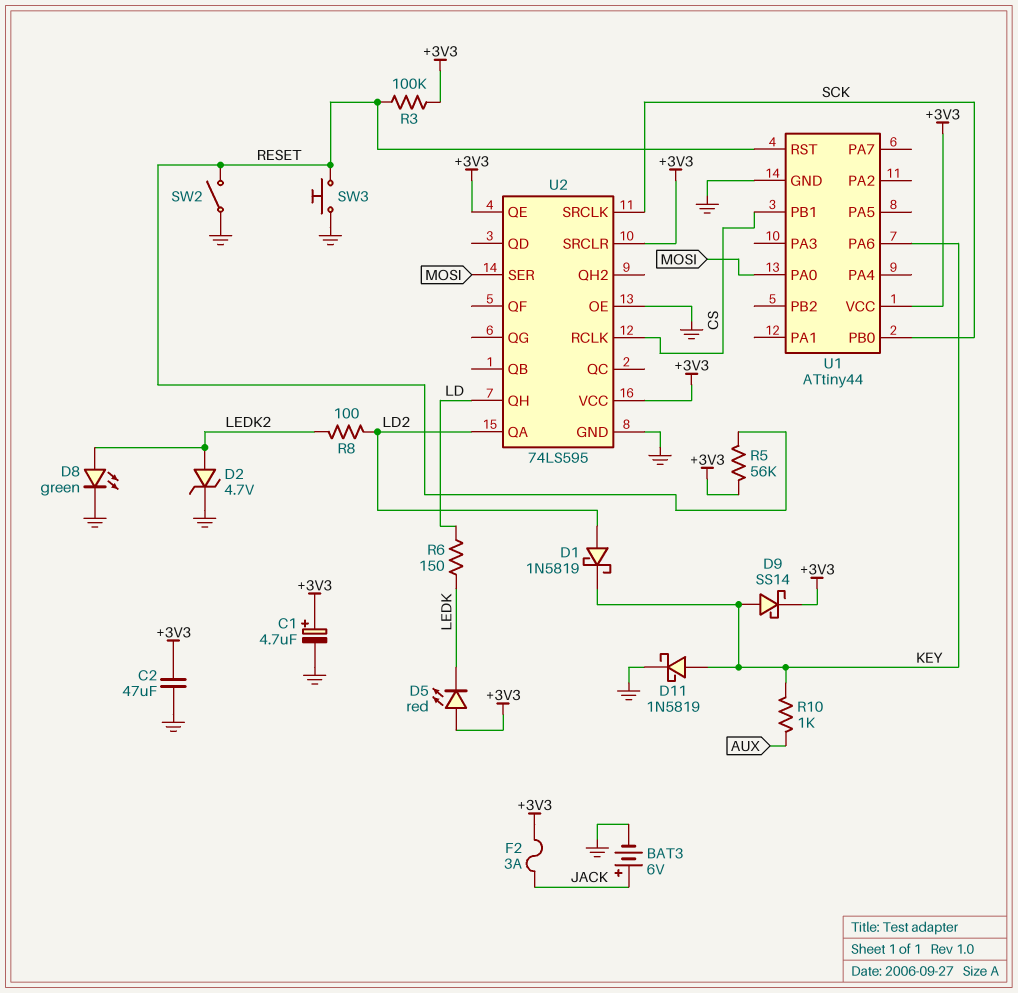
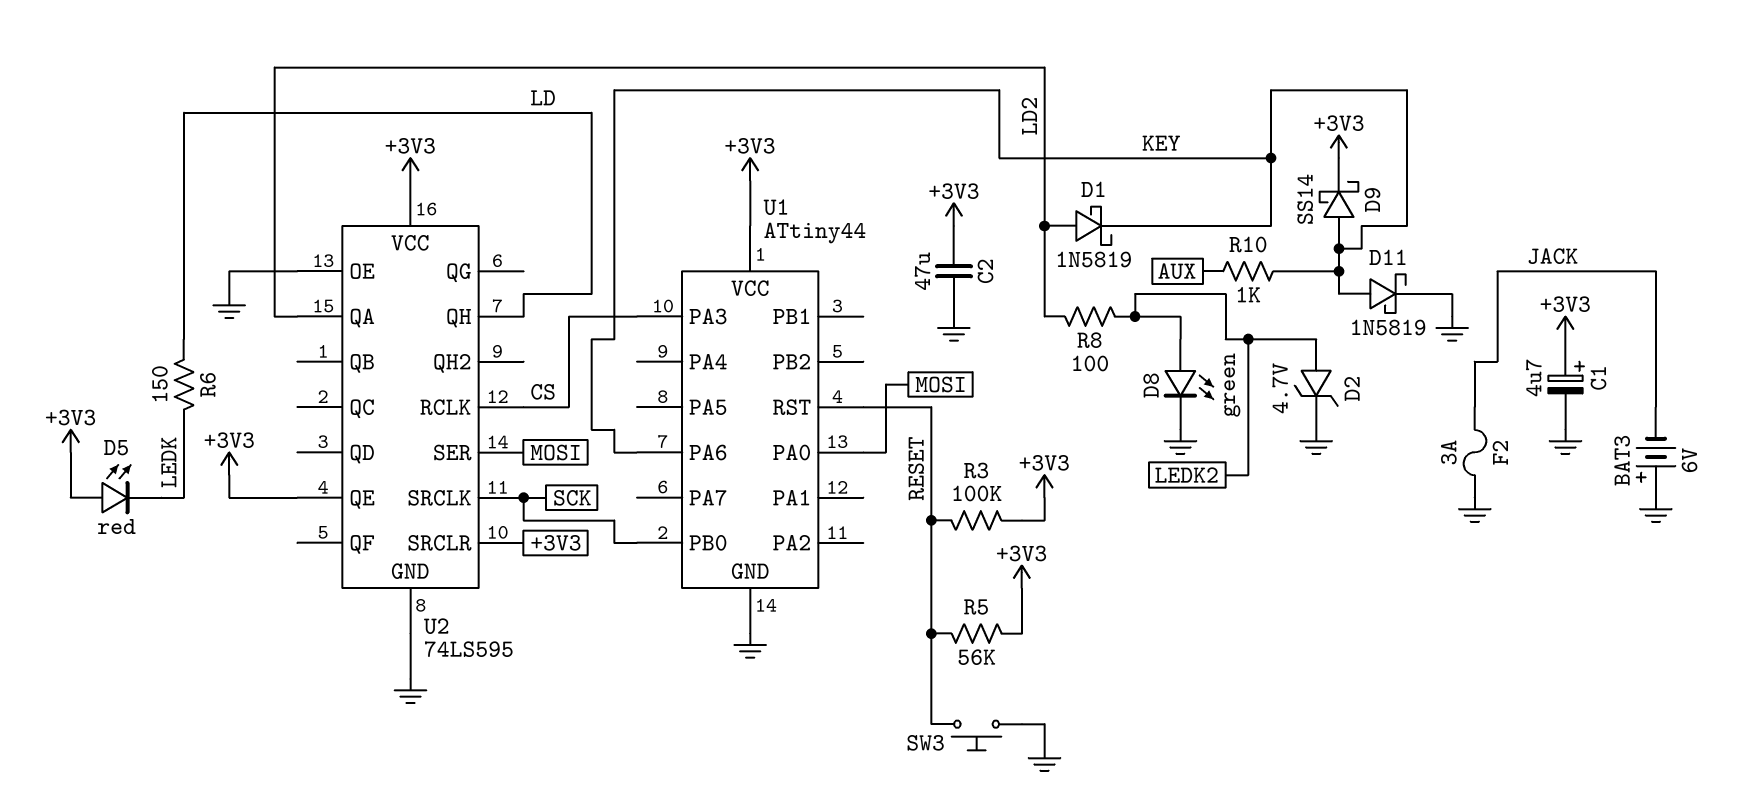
BAT3: 6V (plus JACK, minus GND) -> 6V (plus GND, minus JACK)
F2: 3A (+3V3, JACK) -> 3A (GND, JACK)
SW2: switch (GND, RESET) -> none
U1 pin PA3: none -> CS
U1 pin PB1: CS -> none

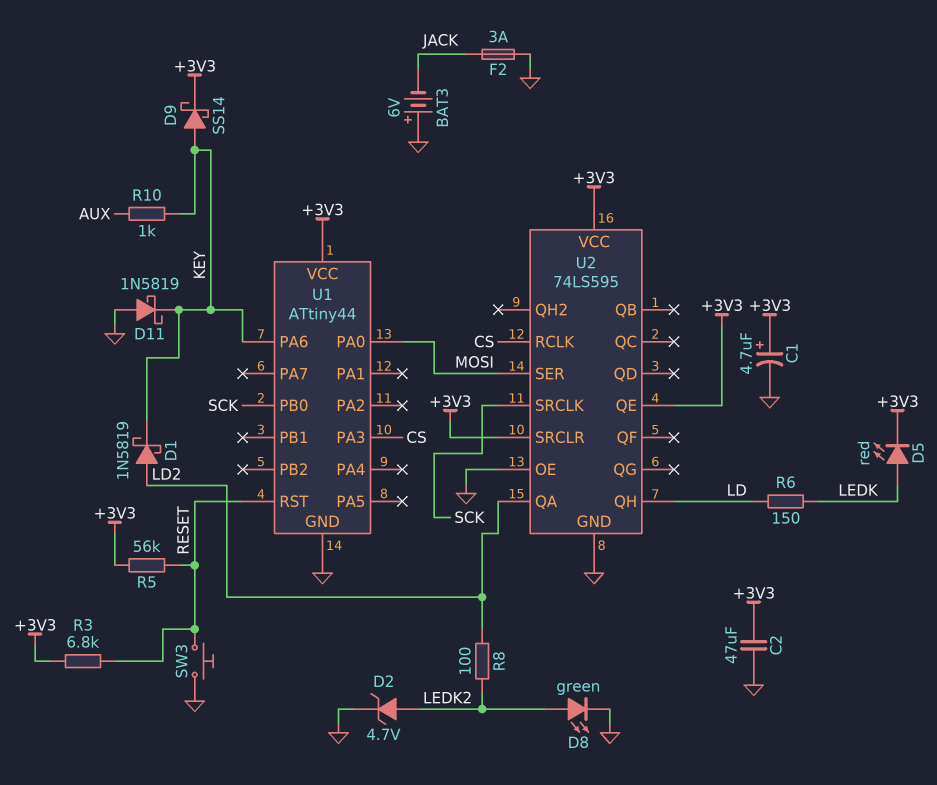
D5: LED red (A +3V3, K LEDK) -> LED red (A LEDK, K +3V3)
D11: schottky 1N5819 (A KEY, K GND) -> schottky 1N5819 (A GND, K KEY)
R3: 100k (+3V3, RESET) -> 6.8k (+3V3, RESET)

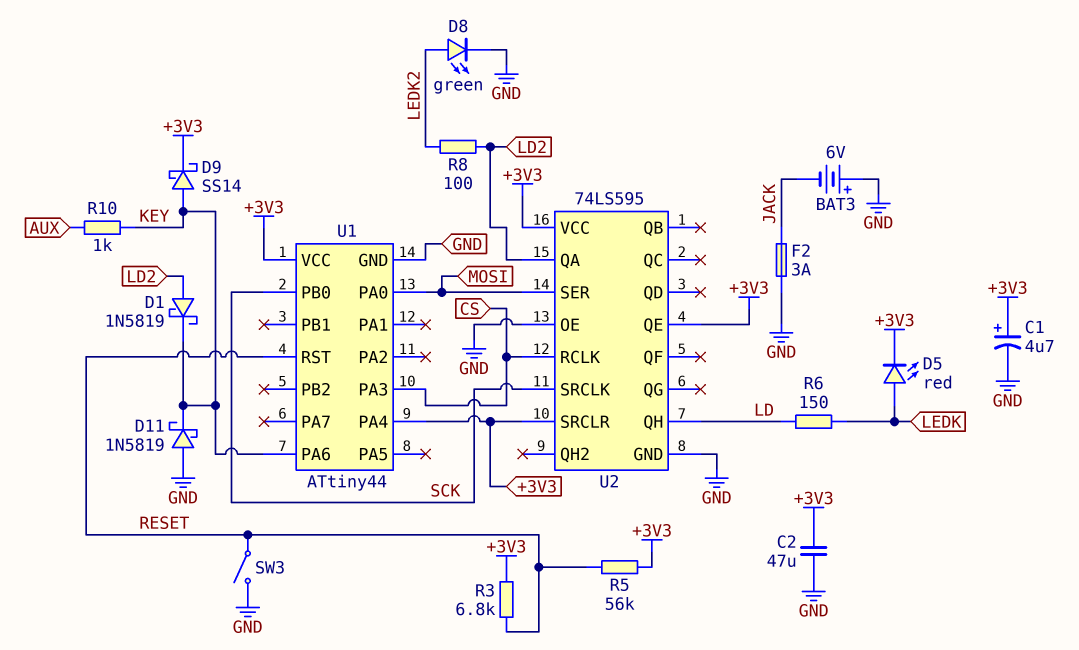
D2: zener 4.7V (A LEDK2, K GND) -> none
SW3: button (GND, RESET) -> switch (GND, RESET)
U1 pin PA4: none -> +3V3

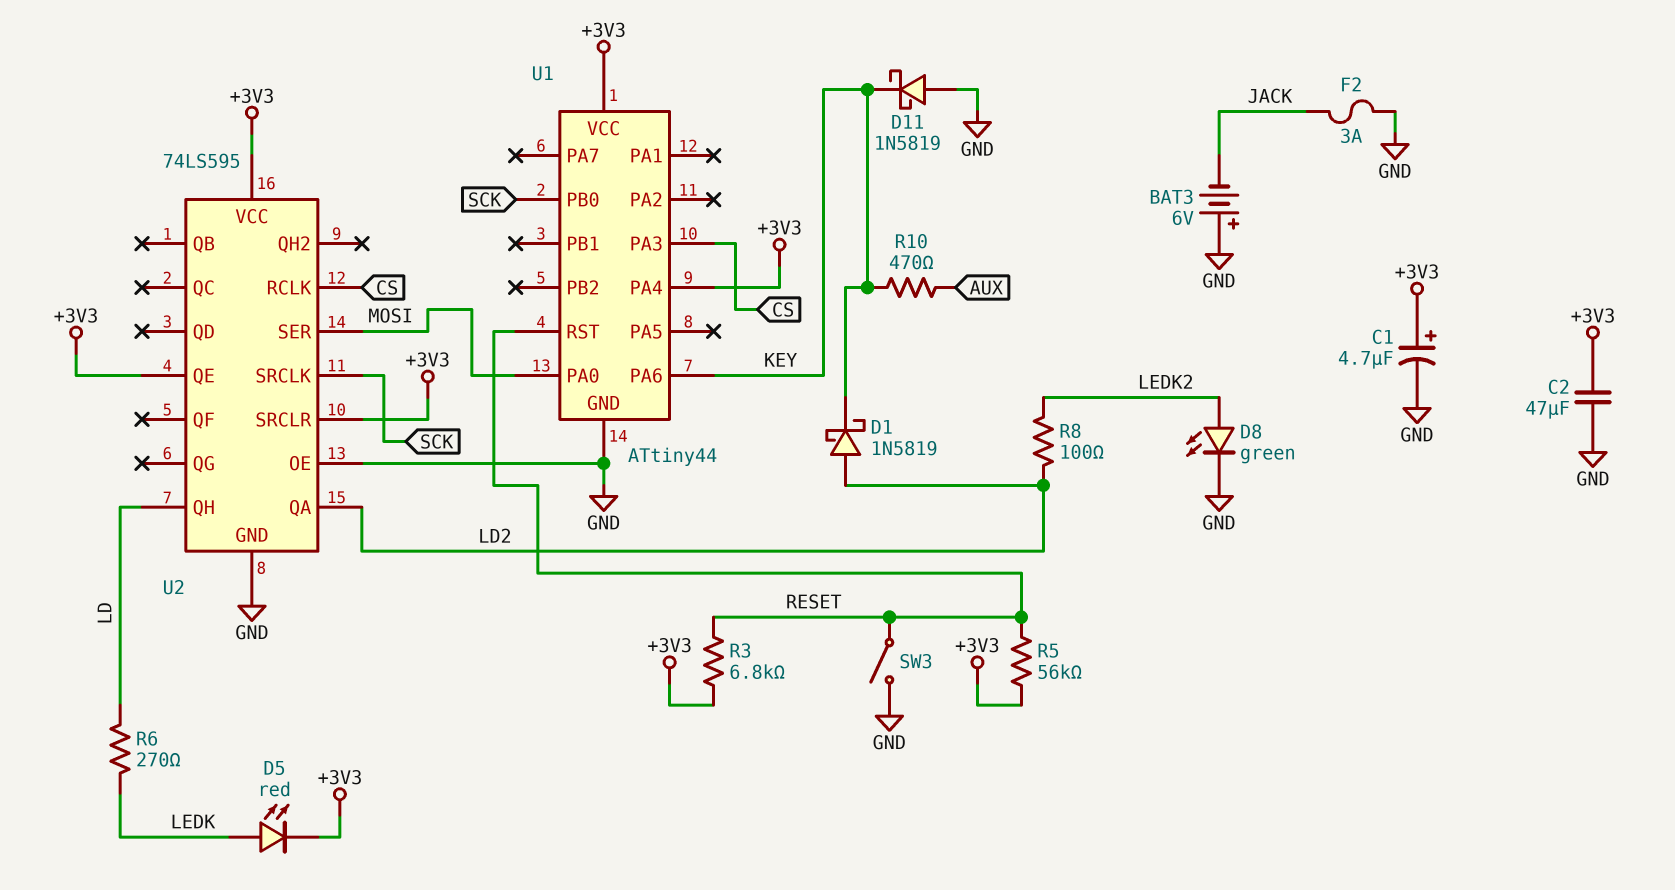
D9: schottky SS14 (A KEY, K +3V3) -> none
R6: 150 (LD, LEDK) -> 270 (LD, LEDK)
R10: 1k (AUX, KEY) -> 470 (AUX, KEY)

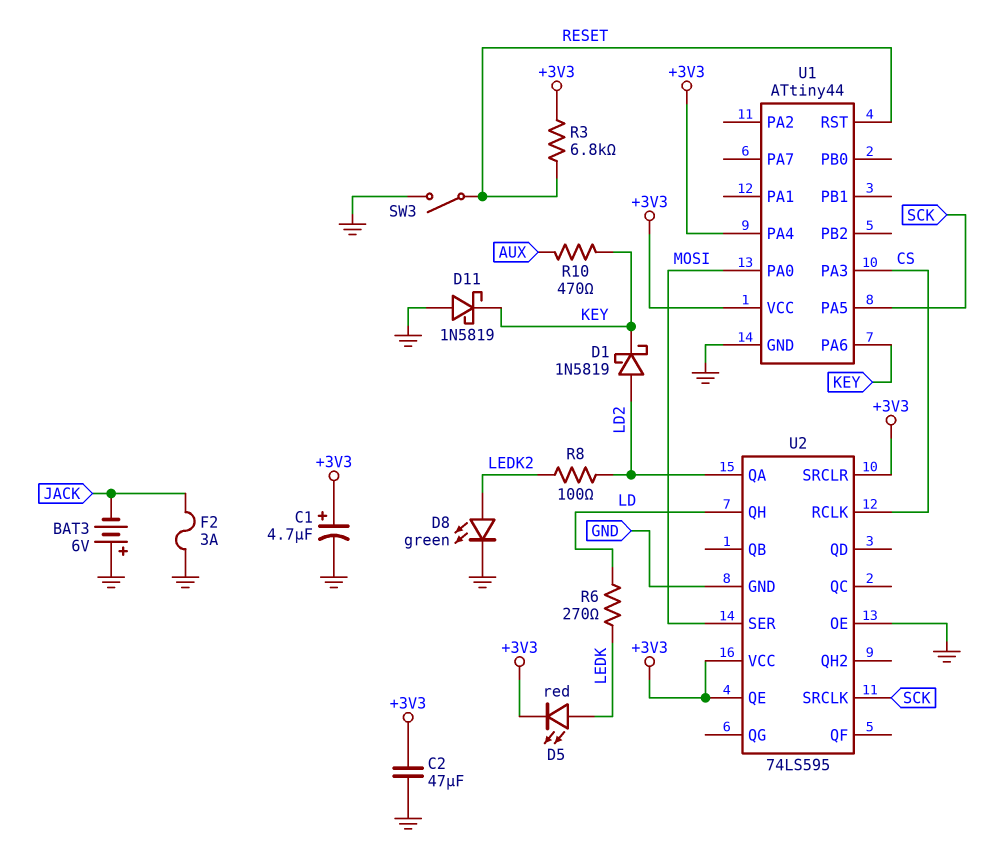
R5: 56k (+3V3, RESET) -> none
U1 pin PA5: none -> SCK
U1 pin PB0: SCK -> none

